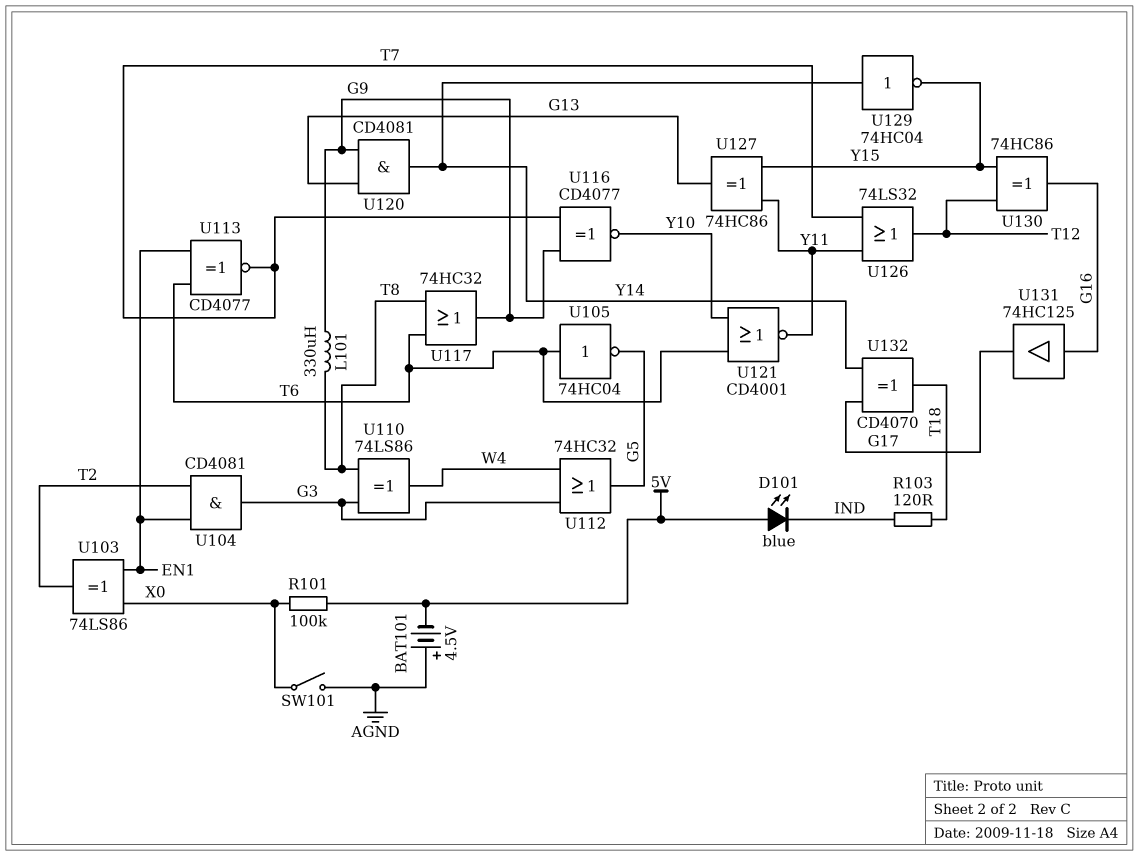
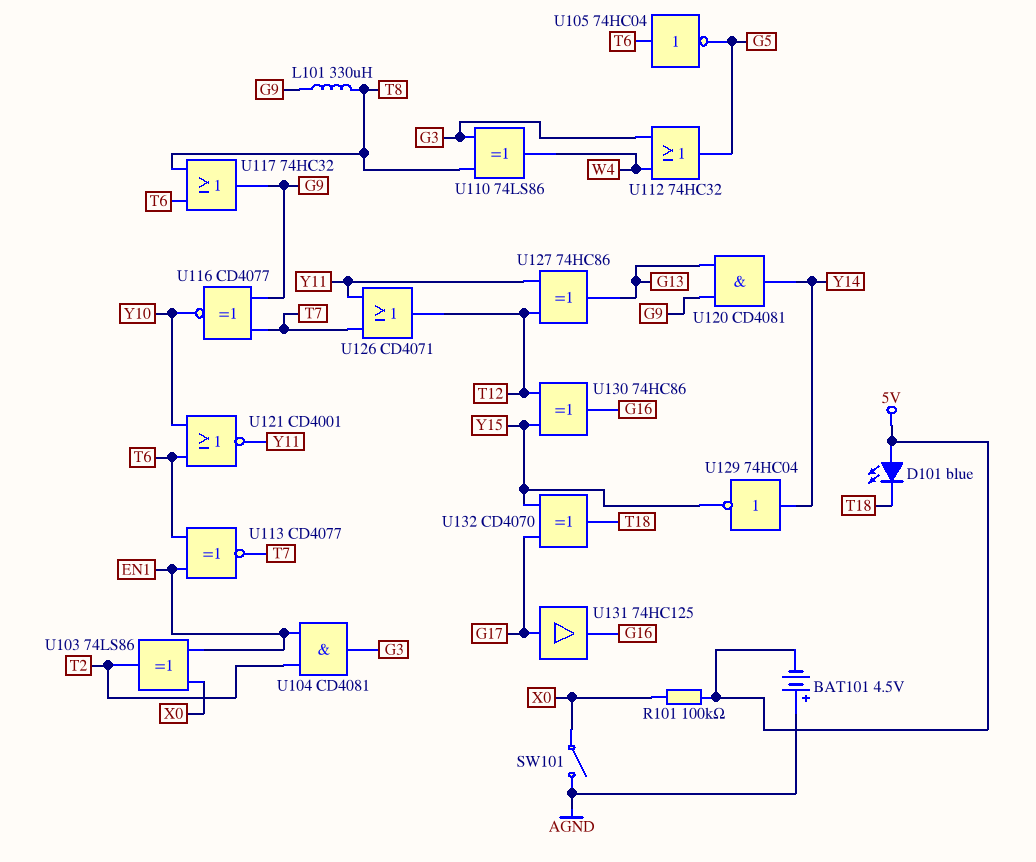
D101: LED blue (A 5V, K IND) -> LED blue (A 5V, K T18)
R103: 120 (IND, T18) -> none
U126: OR 74LS32 (in T7, in Y11, out T12) -> OR CD4071 (in T7, in Y11, out T12)
U127: XOR 74HC86 (in Y11, in Y15, out G13) -> XOR 74HC86 (in T12, in Y11, out G13)
U131: buffer 74HC125 (in G16, out G17) -> buffer 74HC125 (in G17, out G16)
U132: XOR CD4070 (in G17, in Y14, out T18) -> XOR CD4070 (in G17, in Y15, out T18)

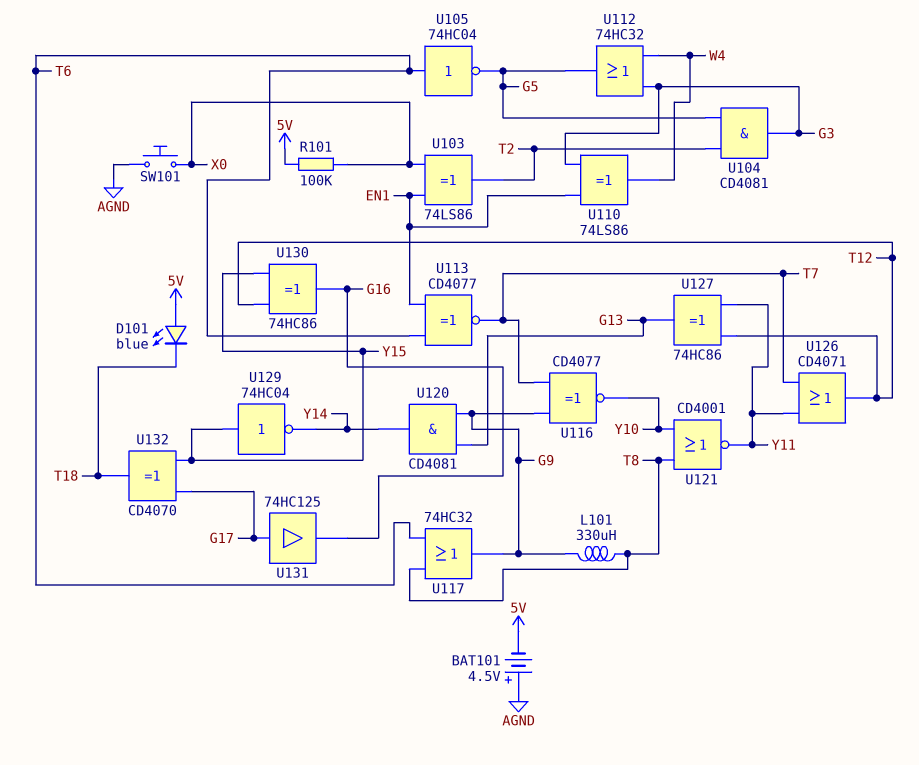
SW101: switch (AGND, X0) -> button (AGND, X0)
U104: AND CD4081 (in EN1, in T2, out G3) -> AND CD4081 (in G5, in T2, out G3)
U110: XOR 74LS86 (in G3, in T8, out W4) -> XOR 74LS86 (in EN1, in G3, out W4)
U121: NOR CD4001 (in T6, in Y10, out Y11) -> NOR CD4001 (in T8, in Y10, out Y11)
U129: NOT 74HC04 (in Y14, out Y15) -> NOT 74HC04 (in Y15, out Y14)

